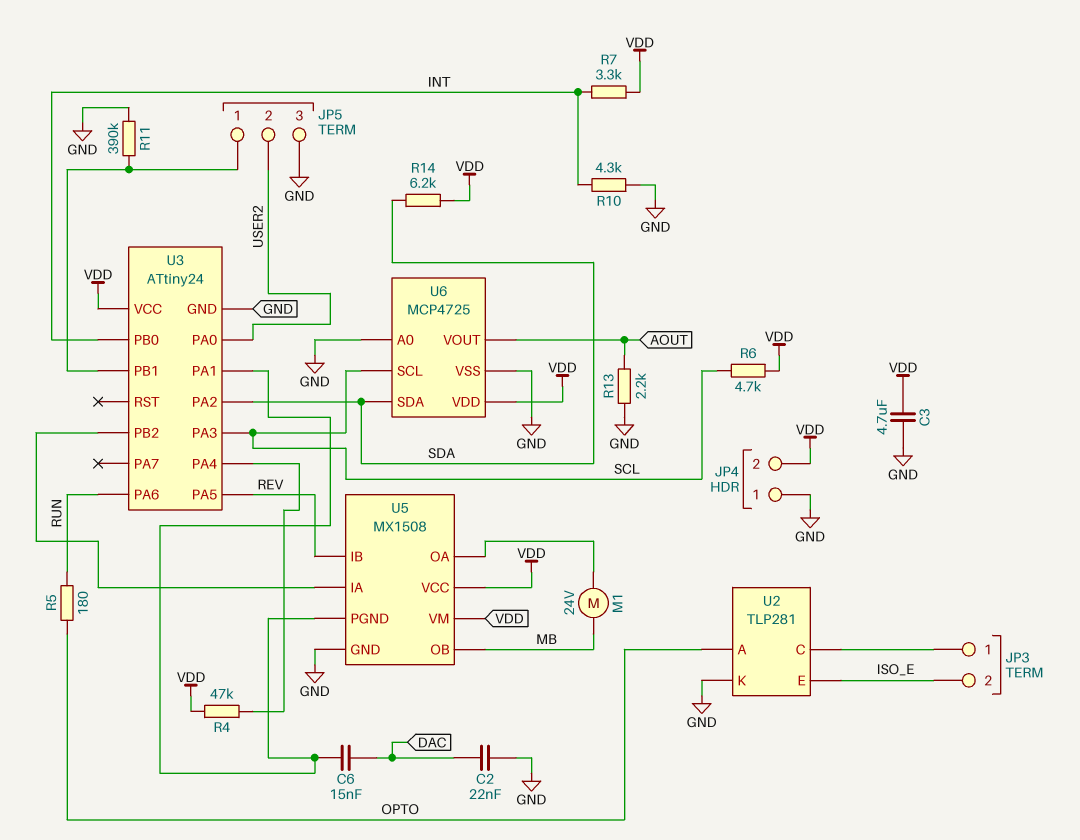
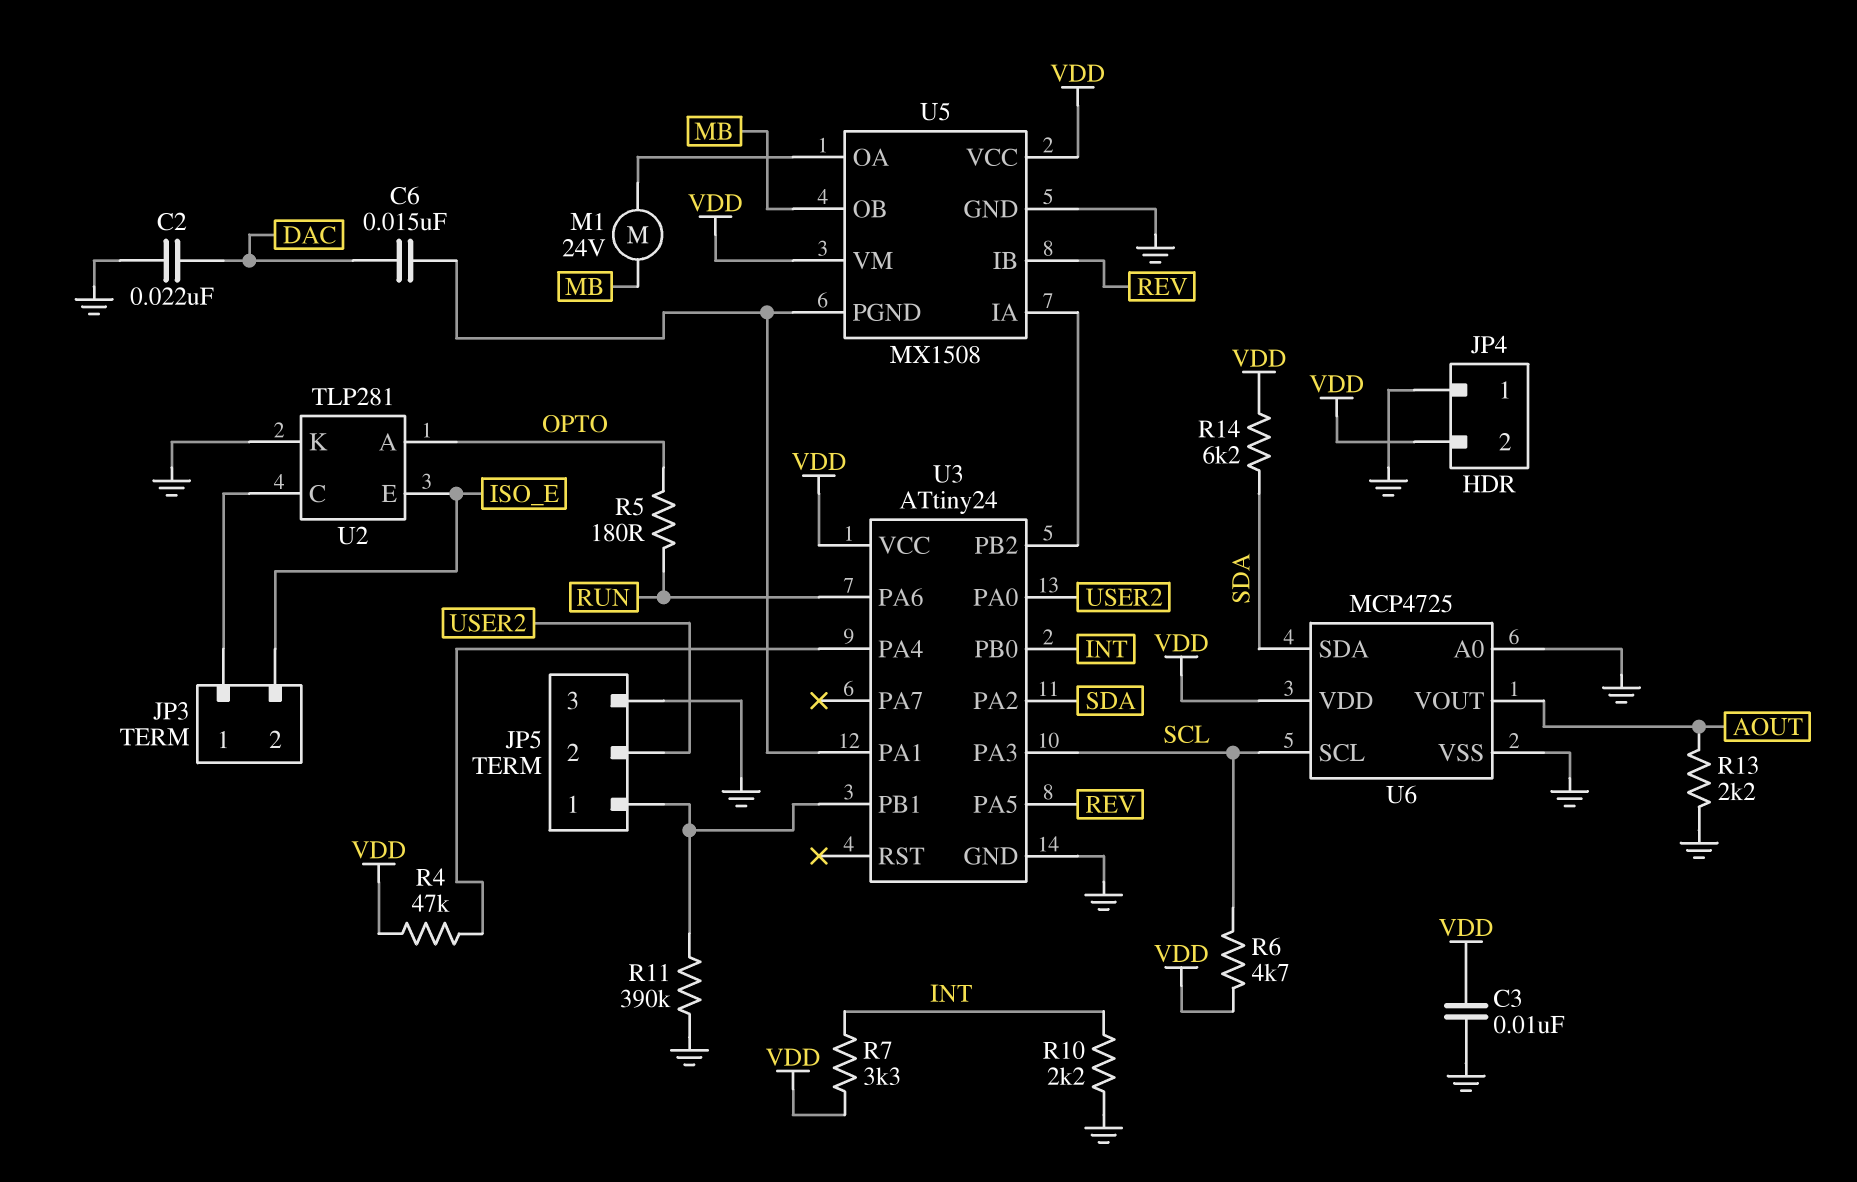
C3: 4.7uF (GND, VDD) -> 10nF (GND, VDD)
R10: 4.3k (GND, INT) -> 2.2k (GND, INT)

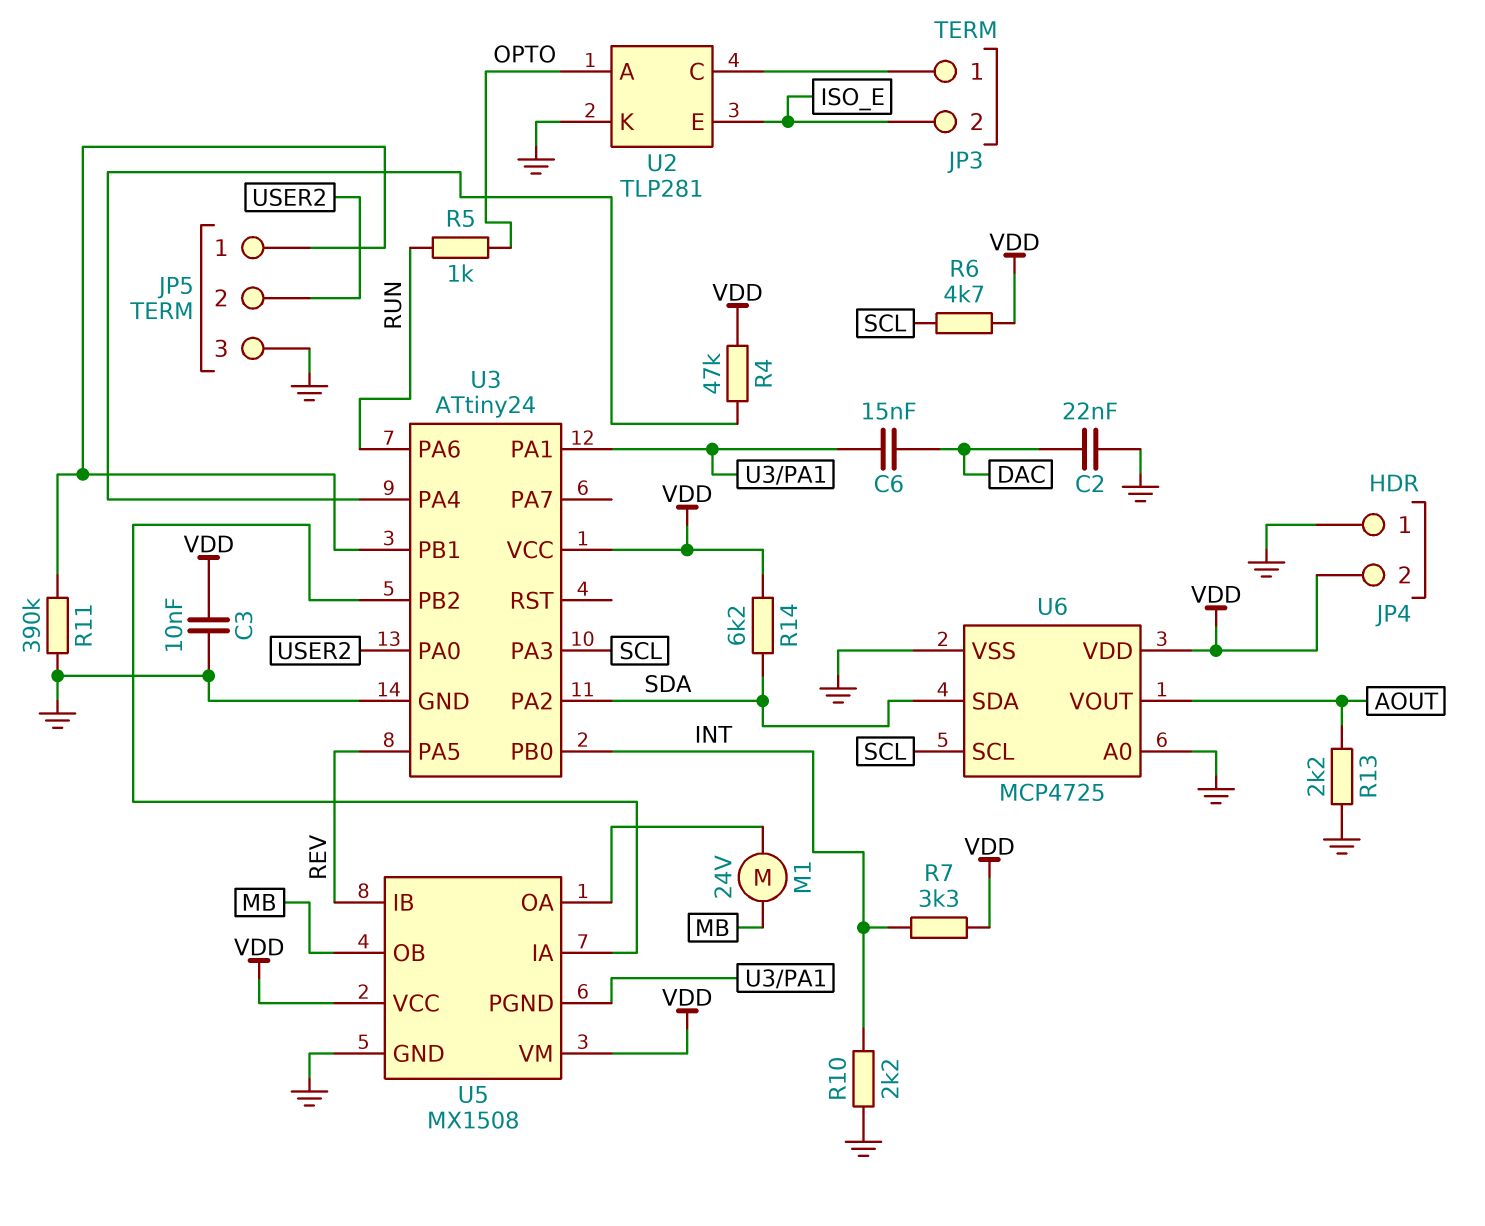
R5: 180 (OPTO, RUN) -> 1k (OPTO, RUN)

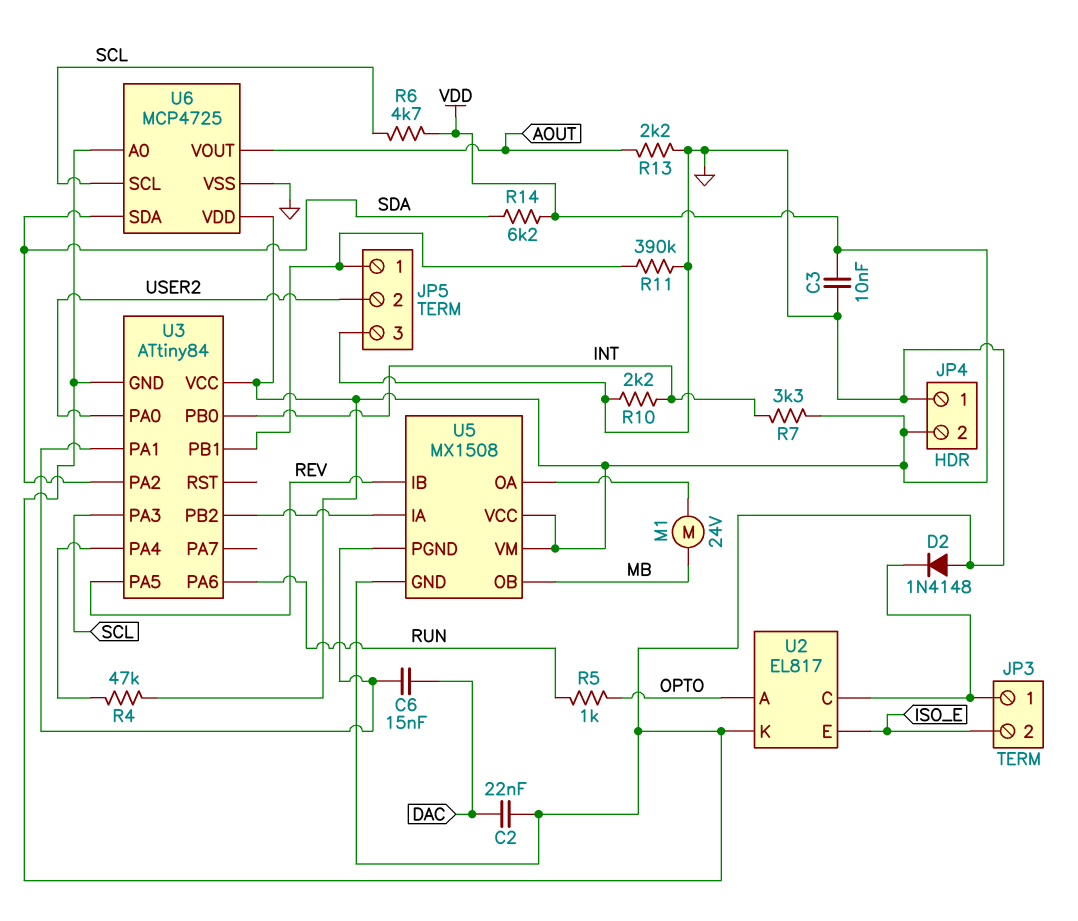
D2: none -> diode 1N4148 (A GND, K JP3/1)
U2: TLP281 -> EL817
U3: ATtiny24 -> ATtiny84

